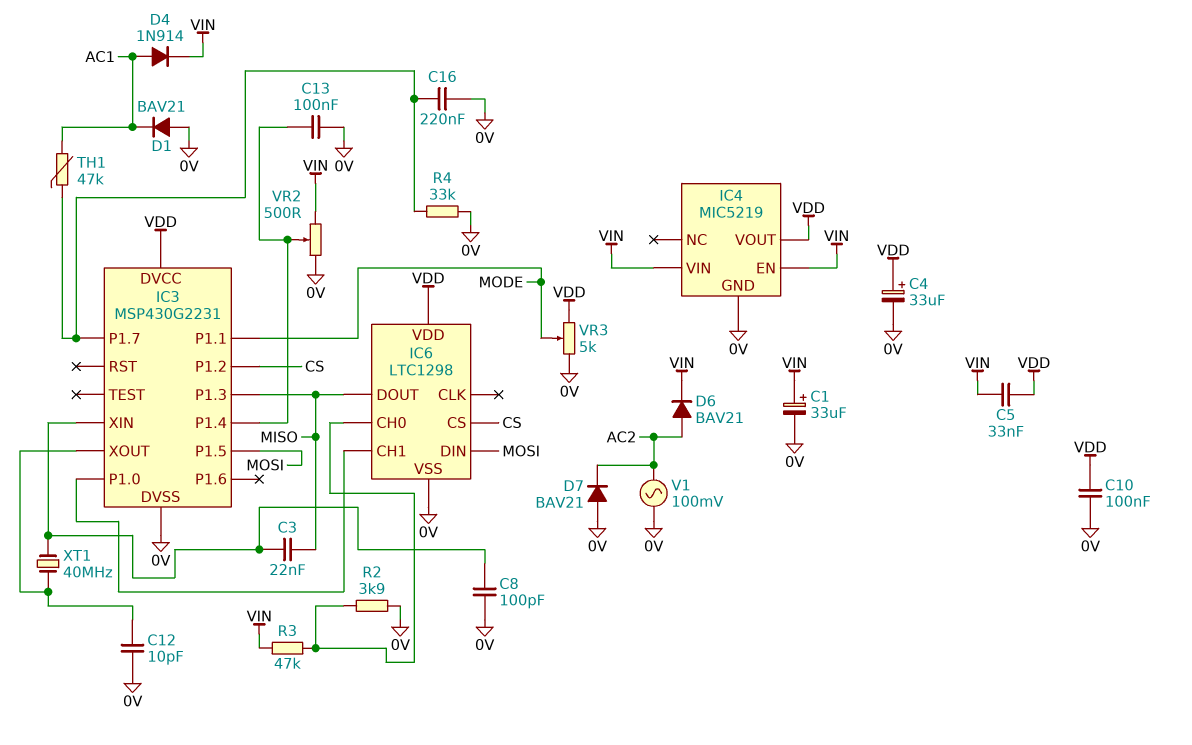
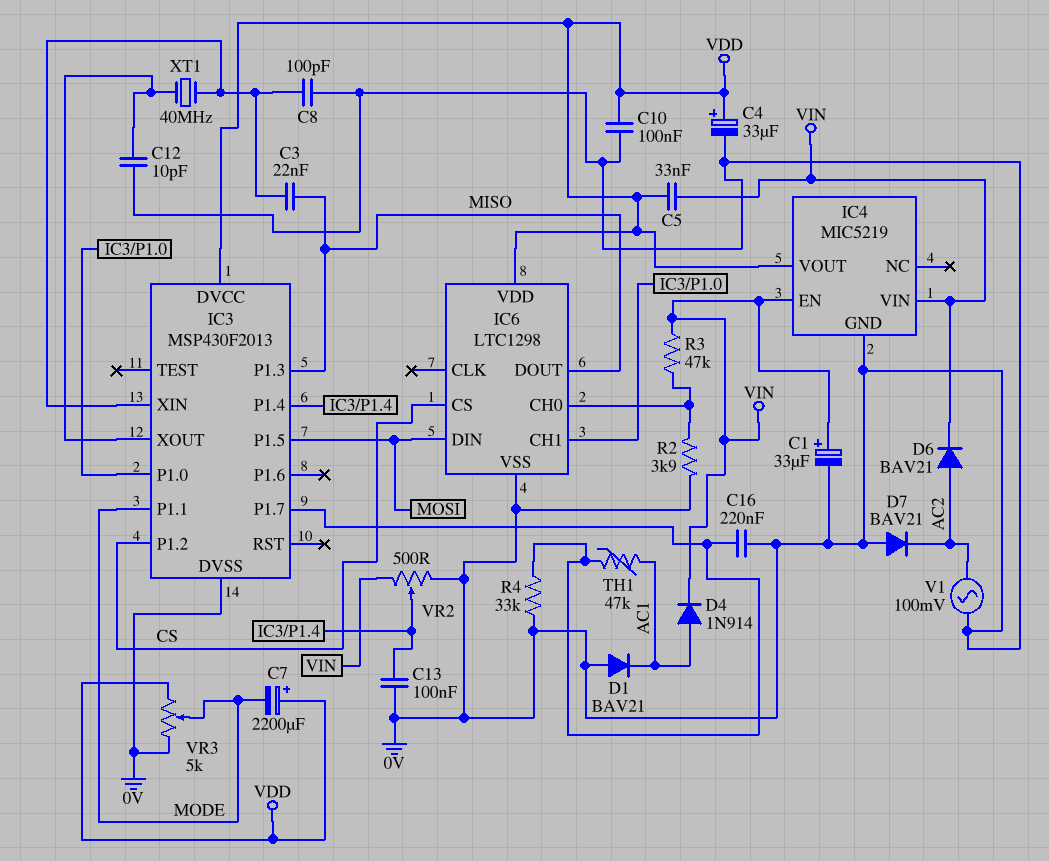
C7: none -> 2200uF (plus VDD, minus MODE)
IC3: MSP430G2231 -> MSP430F2013

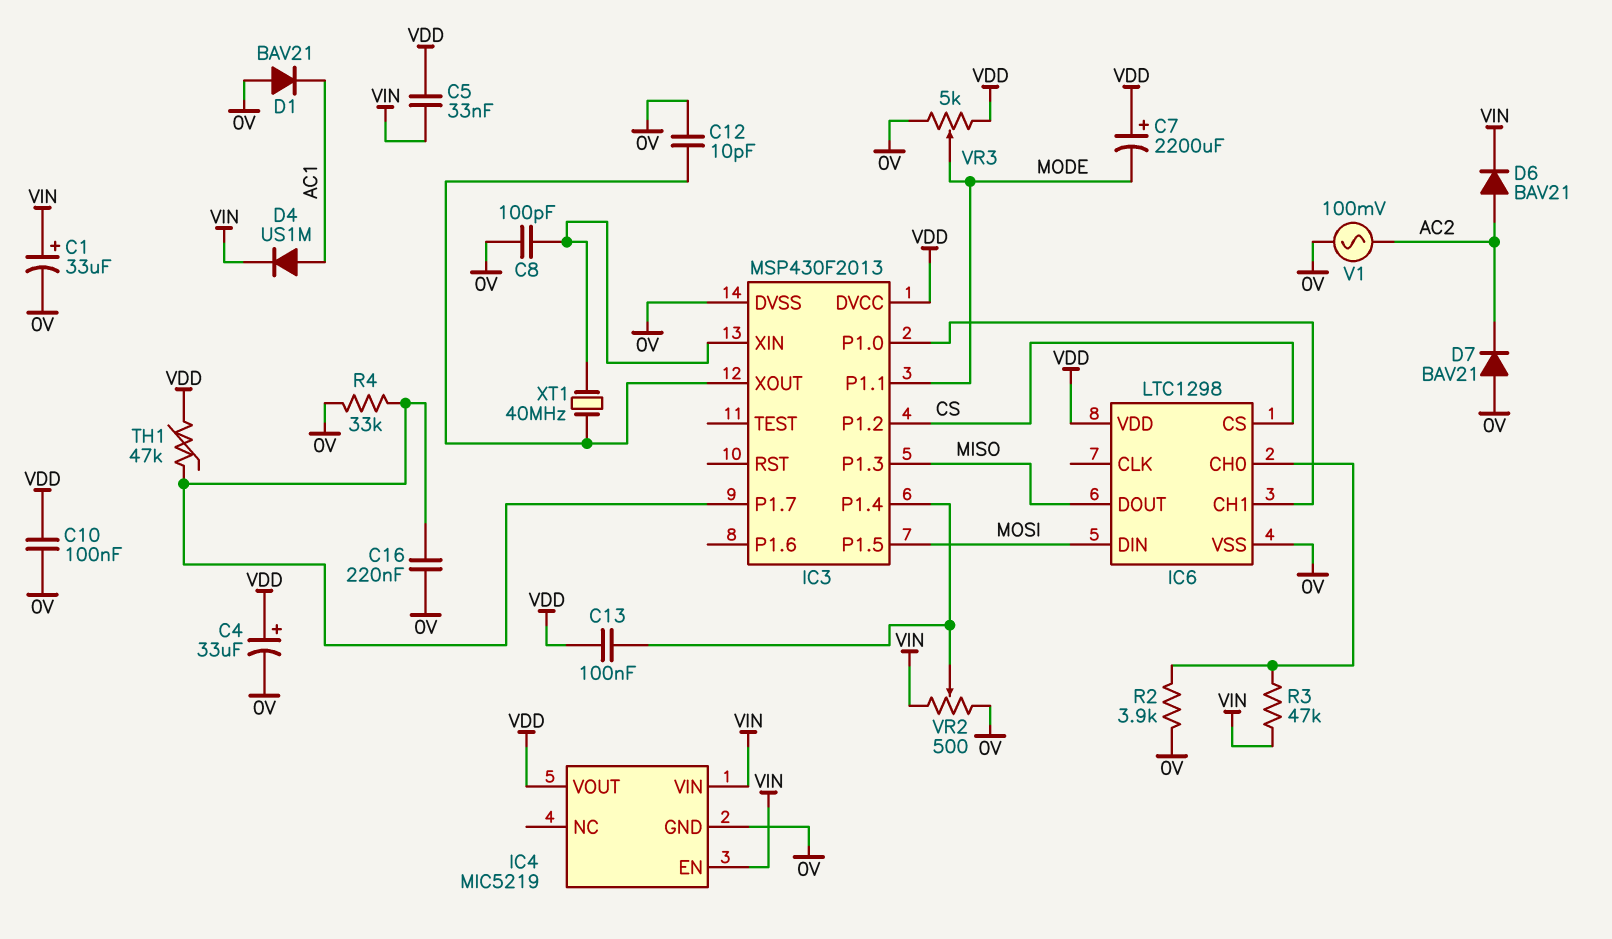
C3: 22nF (IC3/XIN, MISO) -> none
C13: 100nF (0V, IC3/P1.4) -> 100nF (IC3/P1.4, VDD)
D4: diode 1N914 (A AC1, K VIN) -> diode US1M (A AC1, K VIN)
TH1: 47k (AC1, IC3/P1.7) -> 47k (IC3/P1.7, VDD)

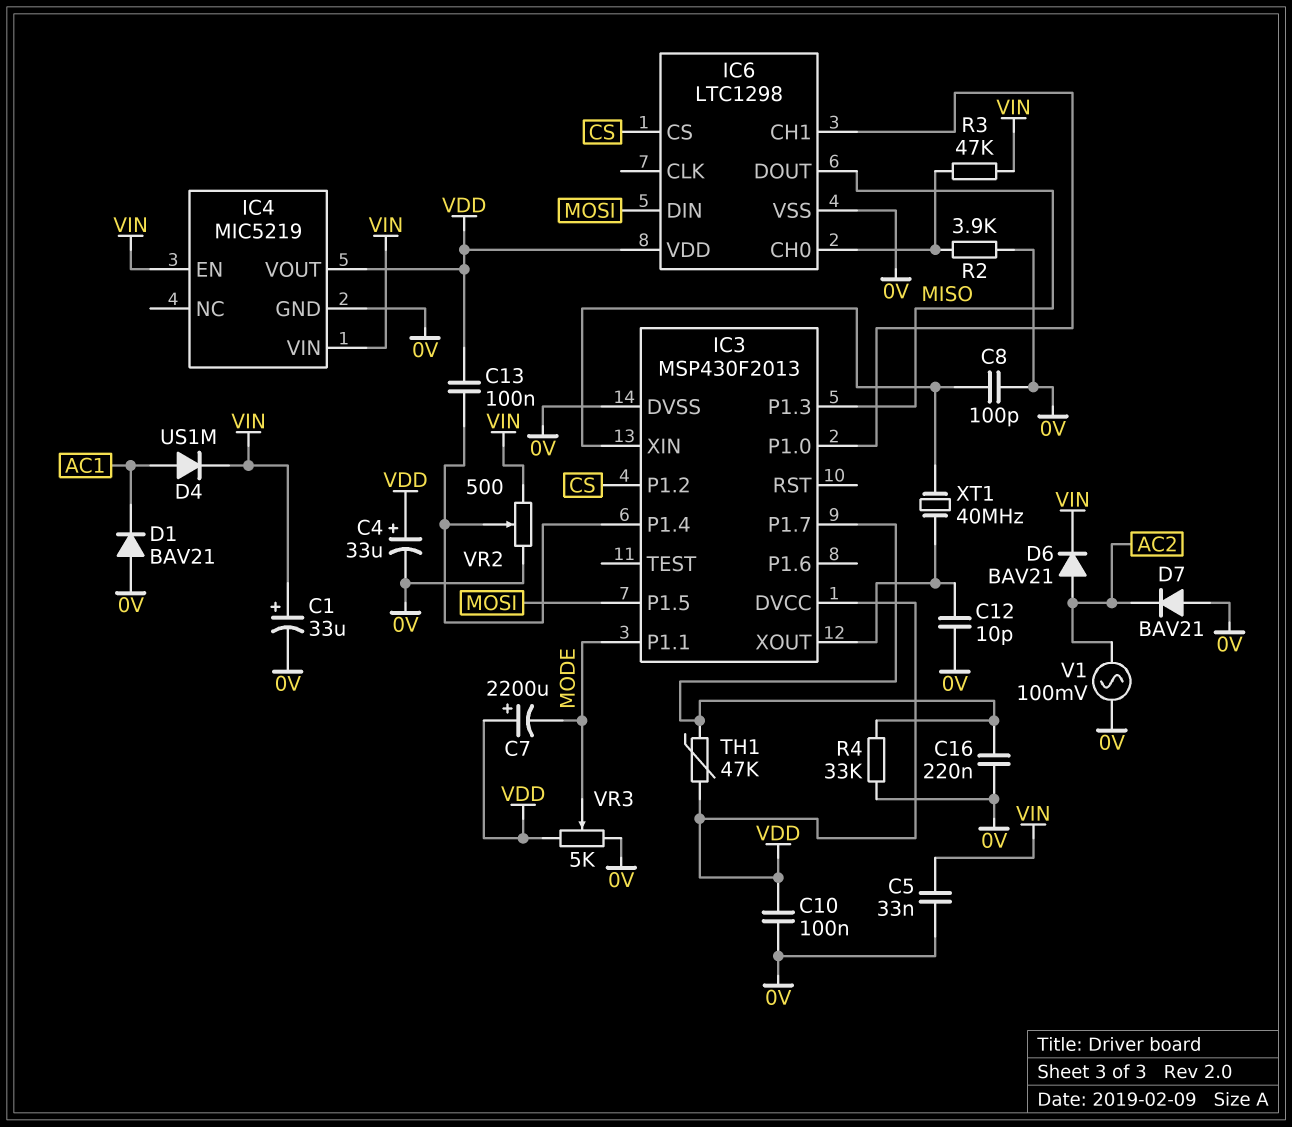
C5: 33nF (VDD, VIN) -> 33nF (0V, VIN)

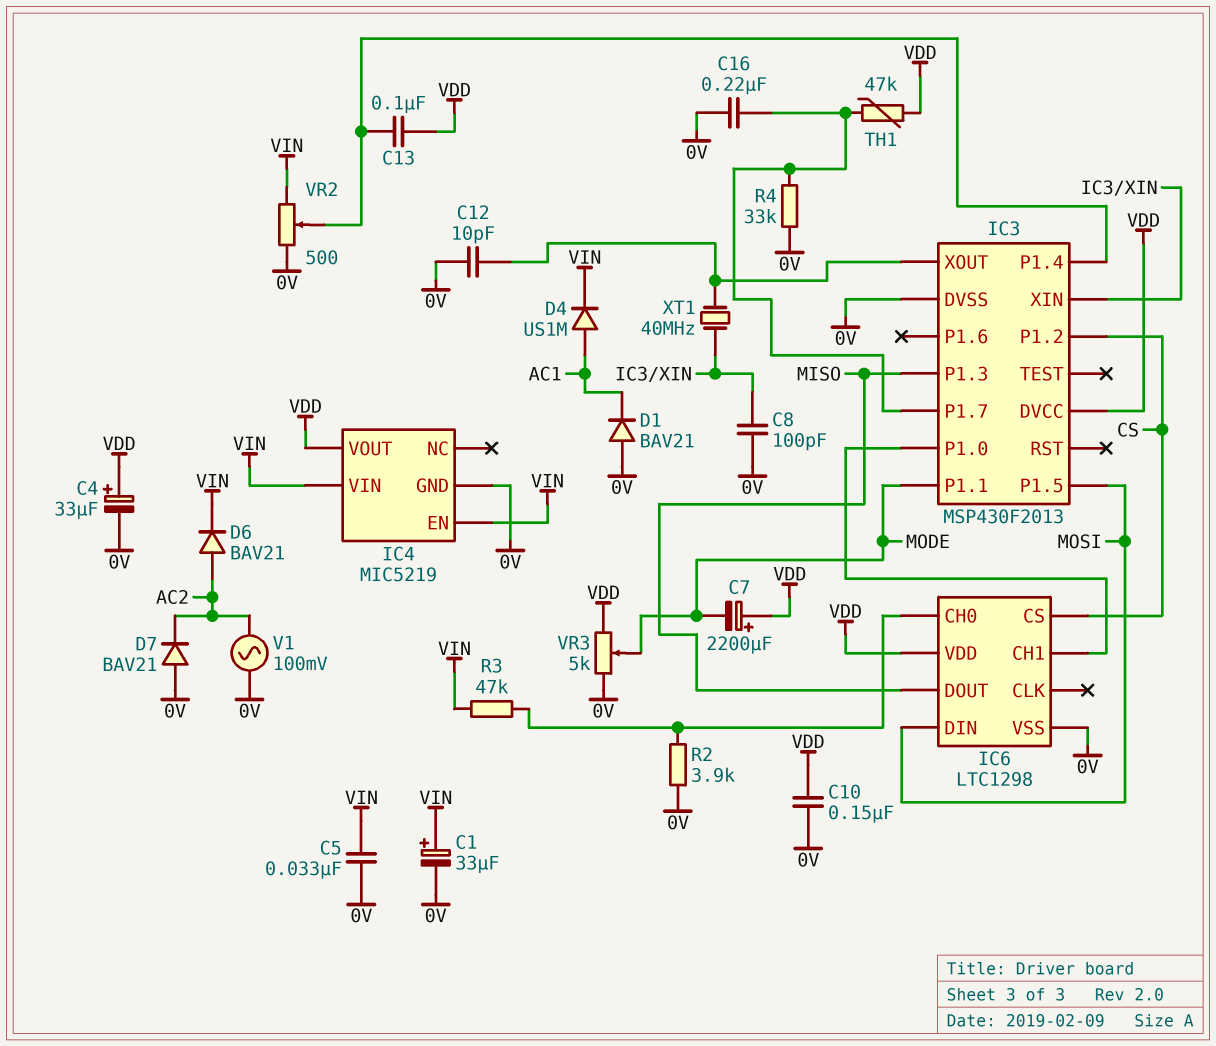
C10: 100nF (0V, VDD) -> 150nF (0V, VDD)

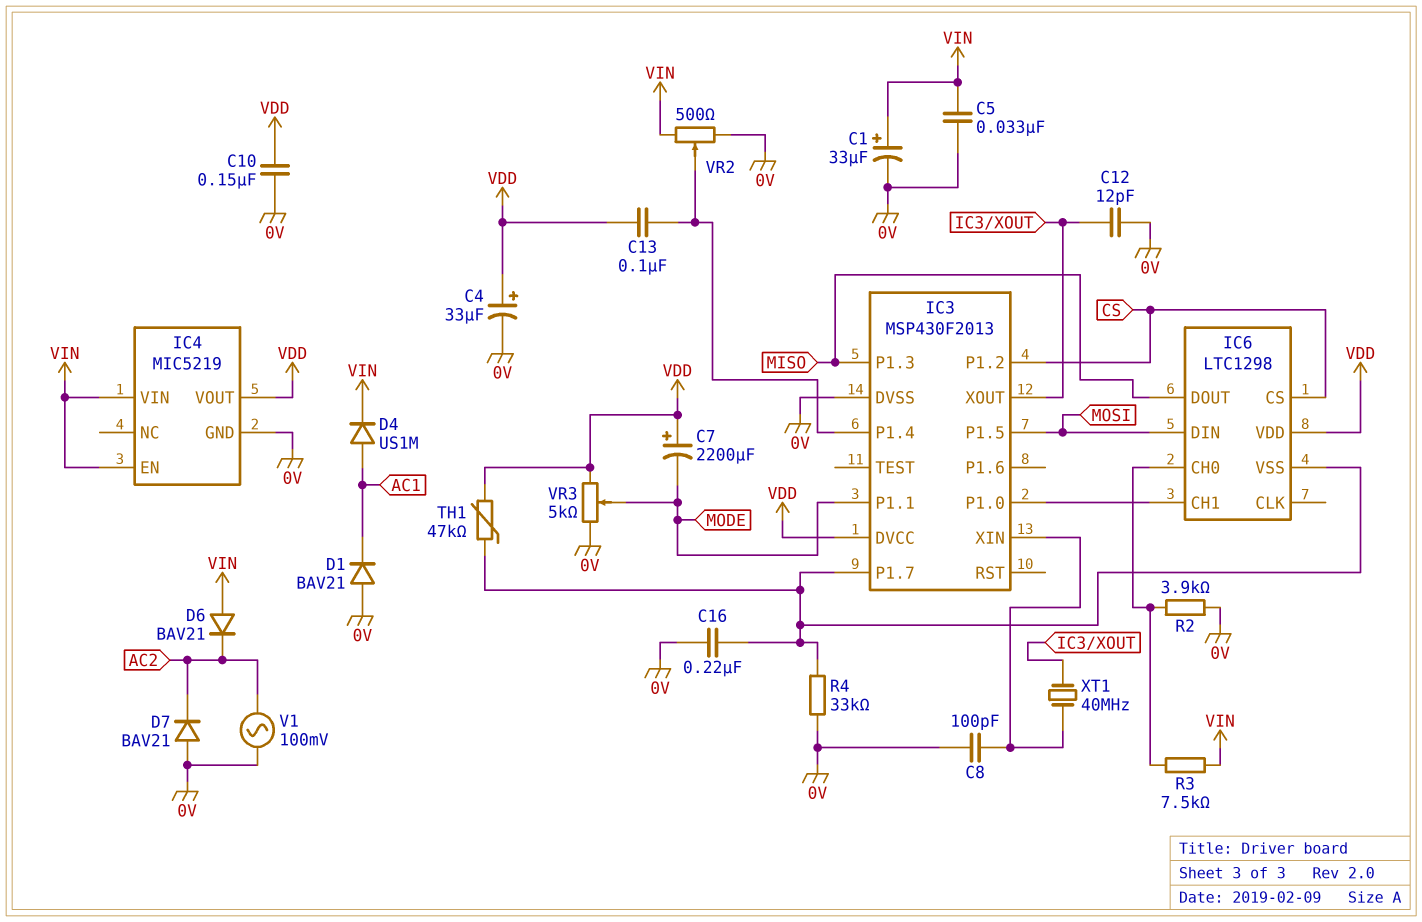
C12: 10pF (0V, IC3/XOUT) -> 12pF (0V, IC3/XOUT)
D6: diode BAV21 (A AC2, K VIN) -> diode BAV21 (A VIN, K AC2)
IC6 pin VSS: 0V -> IC3/P1.7
R3: 47k (IC6/CH0, VIN) -> 7.5k (IC6/CH0, VIN)

